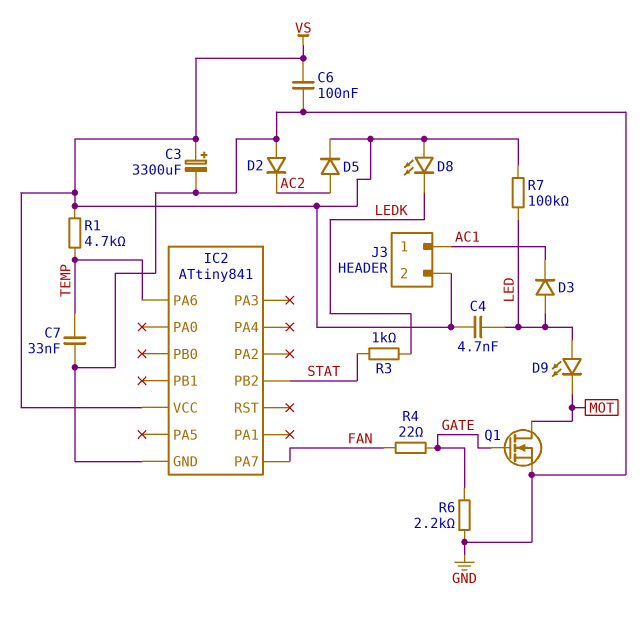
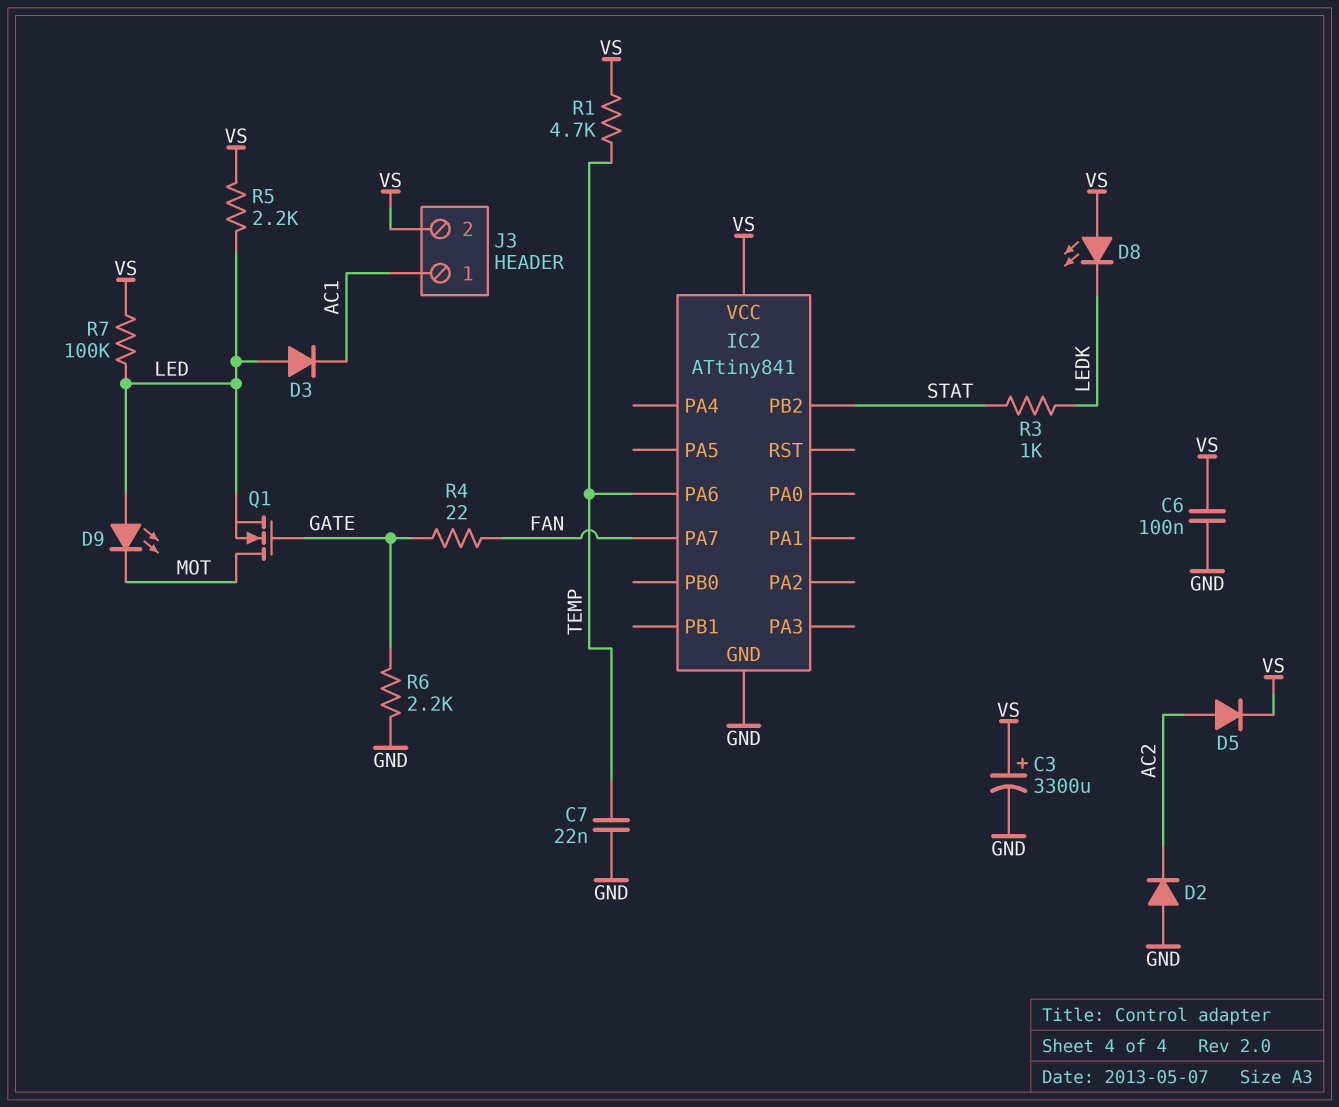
C4: 4.7nF (LED, VS) -> none
C7: 33nF (GND, TEMP) -> 22nF (GND, TEMP)
Q1: NMOS (G GATE, D MOT, S GND) -> NMOS (G GATE, D MOT, S LED)
R5: none -> 2.2k (LED, VS)

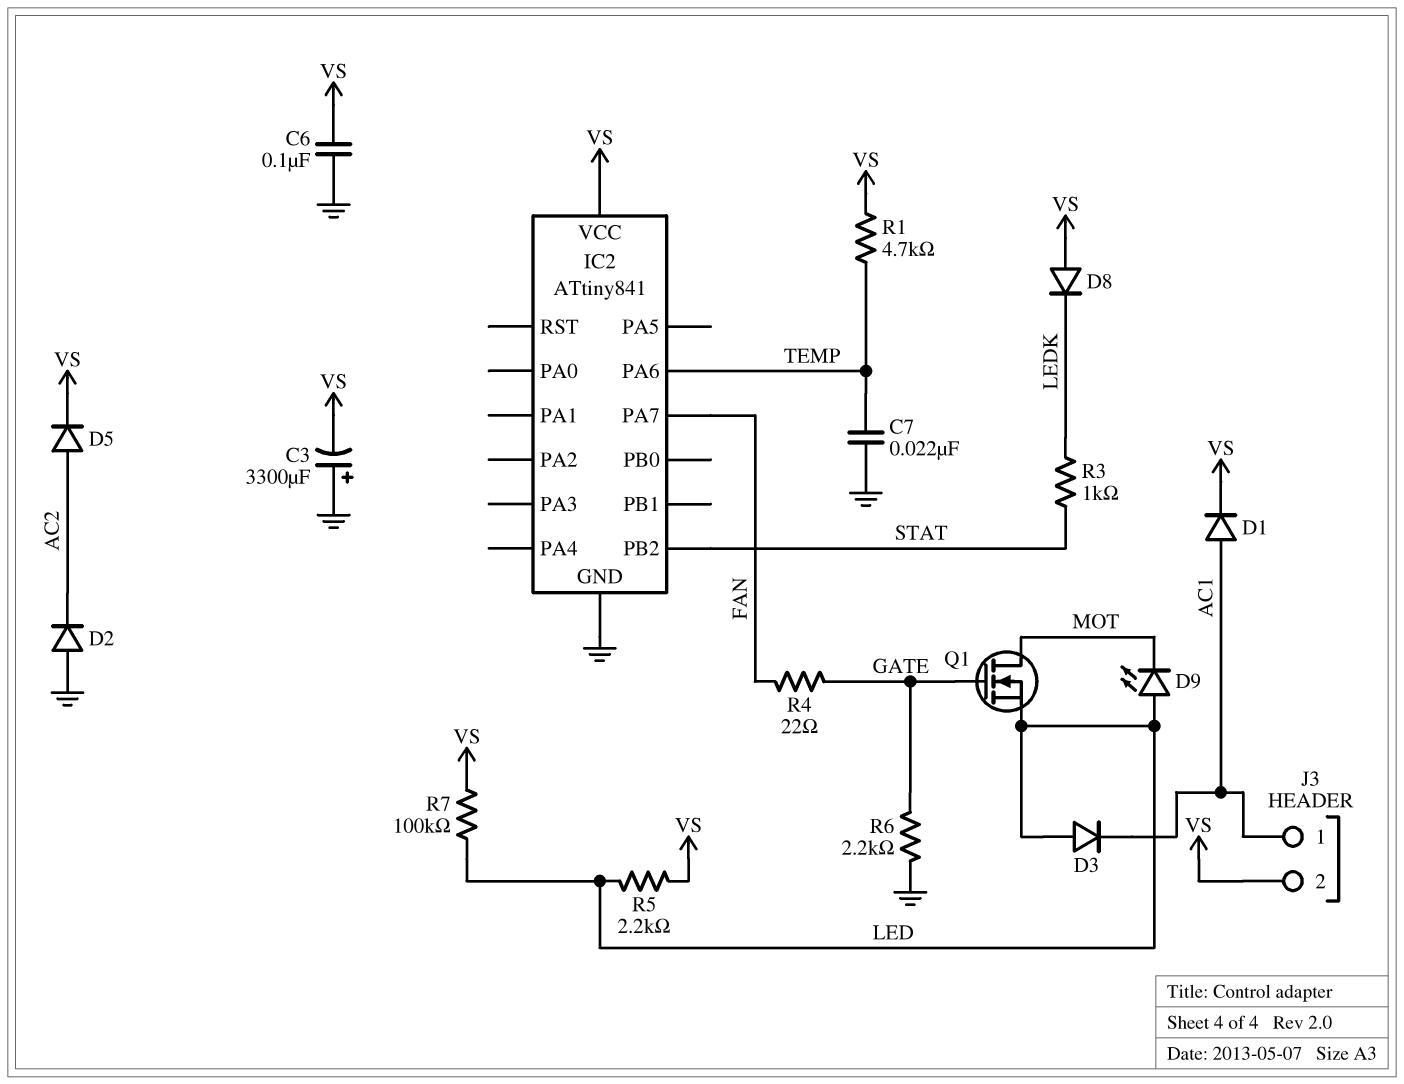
C3: 3300uF (plus VS, minus GND) -> 3300uF (plus GND, minus VS)
D1: none -> diode (A AC1, K VS)
D8: LED (A VS, K LEDK) -> diode (A VS, K LEDK)

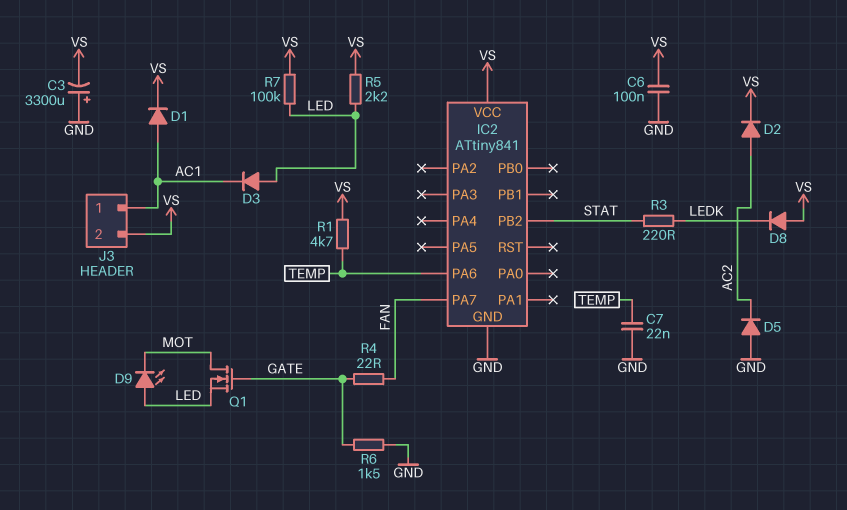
D2: diode (A GND, K AC2) -> diode (A AC2, K VS)
D5: diode (A AC2, K VS) -> diode (A GND, K AC2)
R3: 1k (LEDK, STAT) -> 220 (LEDK, STAT)
R6: 2.2k (GATE, GND) -> 1.5k (GATE, GND)

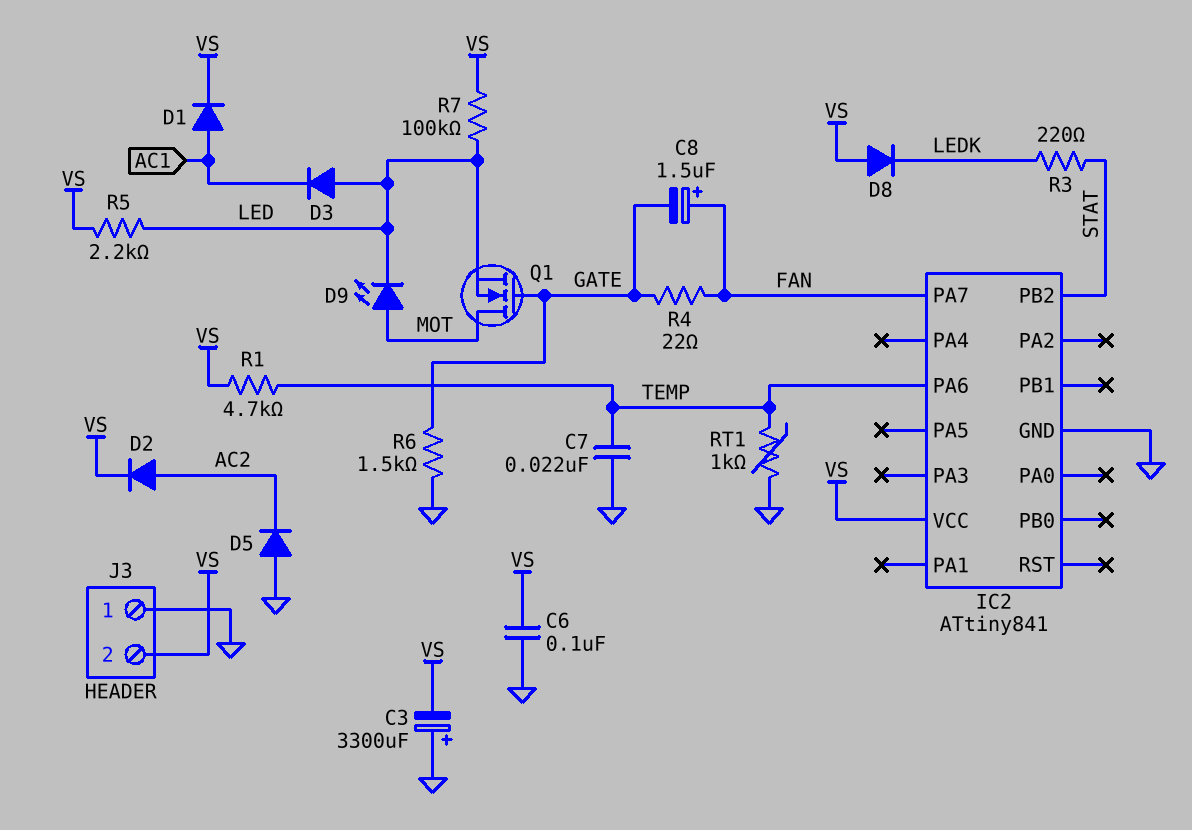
C8: none -> 1.5uF (plus FAN, minus GATE)
D9: LED (A LED, K MOT) -> LED (A MOT, K LED)
J3 pin 1: AC1 -> GND
RT1: none -> 1k (GND, TEMP)

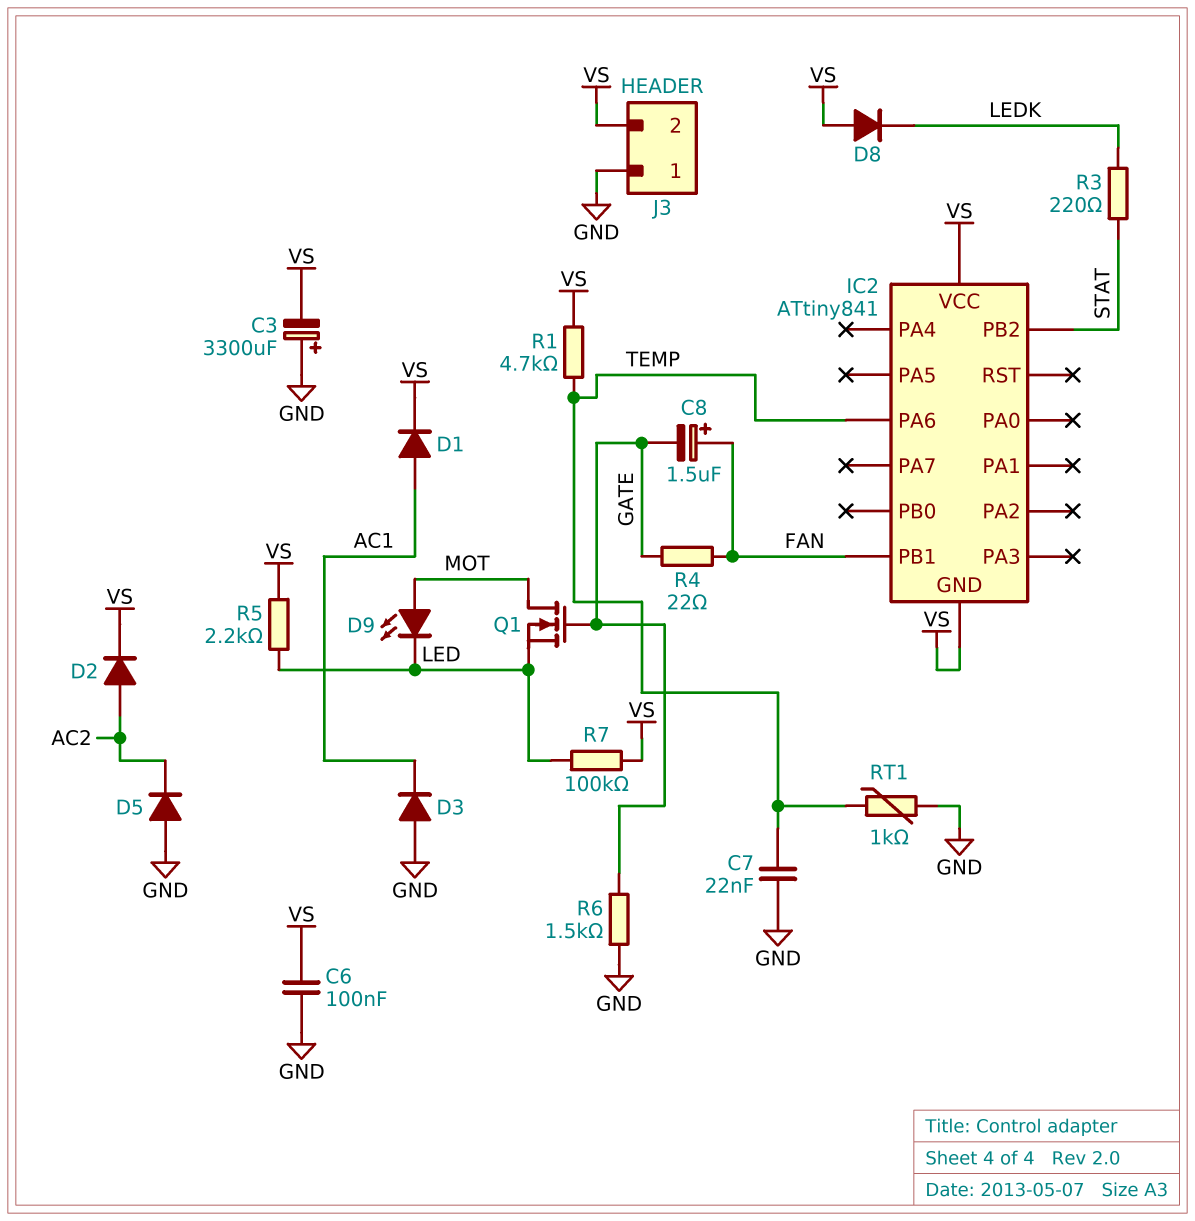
D3: diode (A LED, K AC1) -> diode (A GND, K AC1)
IC2 pin GND: GND -> VS
IC2 pin PA7: FAN -> none
IC2 pin PB1: none -> FAN

